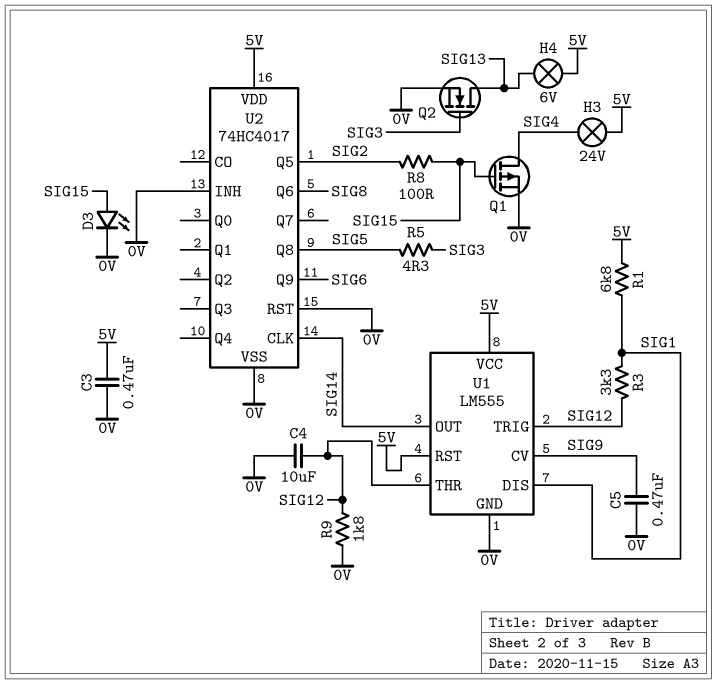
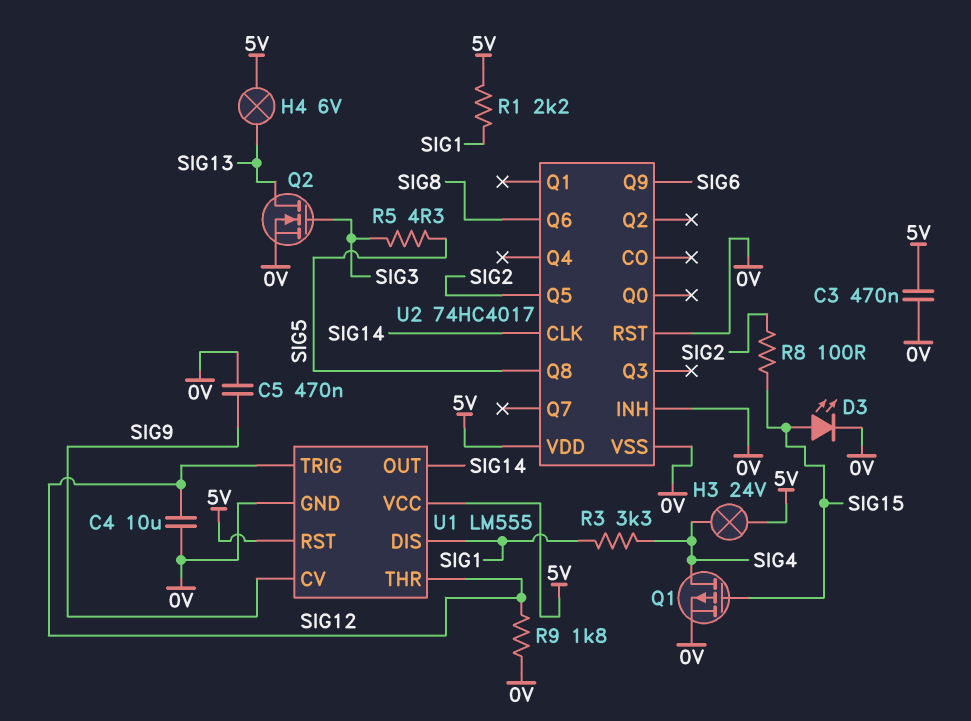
R1: 6.8k (5V, SIG1) -> 2.2k (5V, SIG1)
R3: 3.3k (SIG1, SIG12) -> 3.3k (SIG1, SIG4)

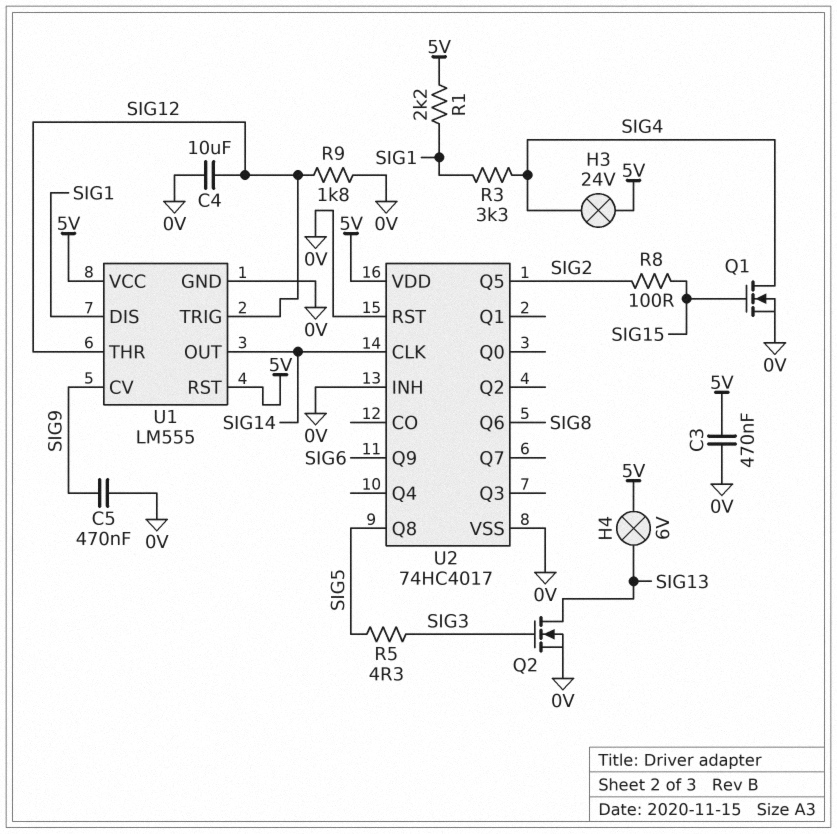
D3: LED (A SIG15, K 0V) -> none
Q1: PMOS (G SIG15, D SIG4, S 0V) -> NMOS (G SIG15, D SIG4, S 0V)

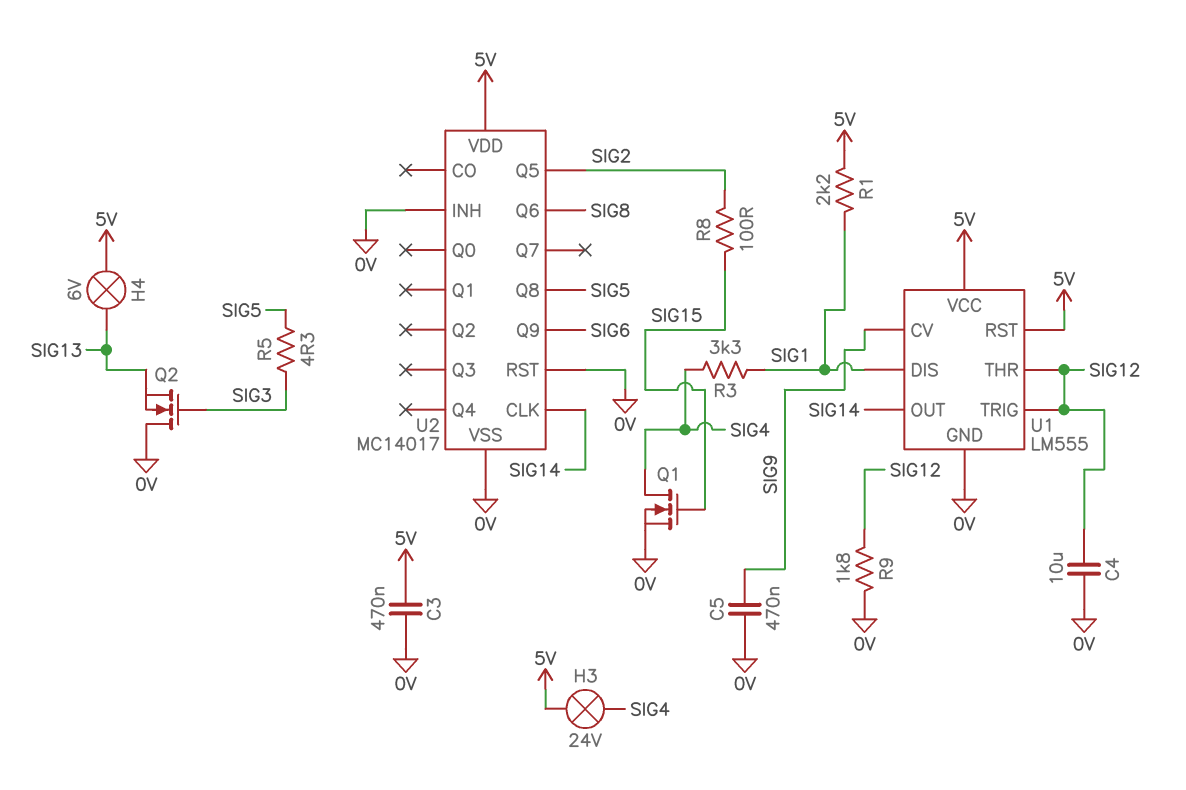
Q2: NMOS (G SIG3, D SIG13, S 0V) -> NMOS (G SIG3, D 0V, S SIG13)
U2: 74HC4017 -> MC14017

